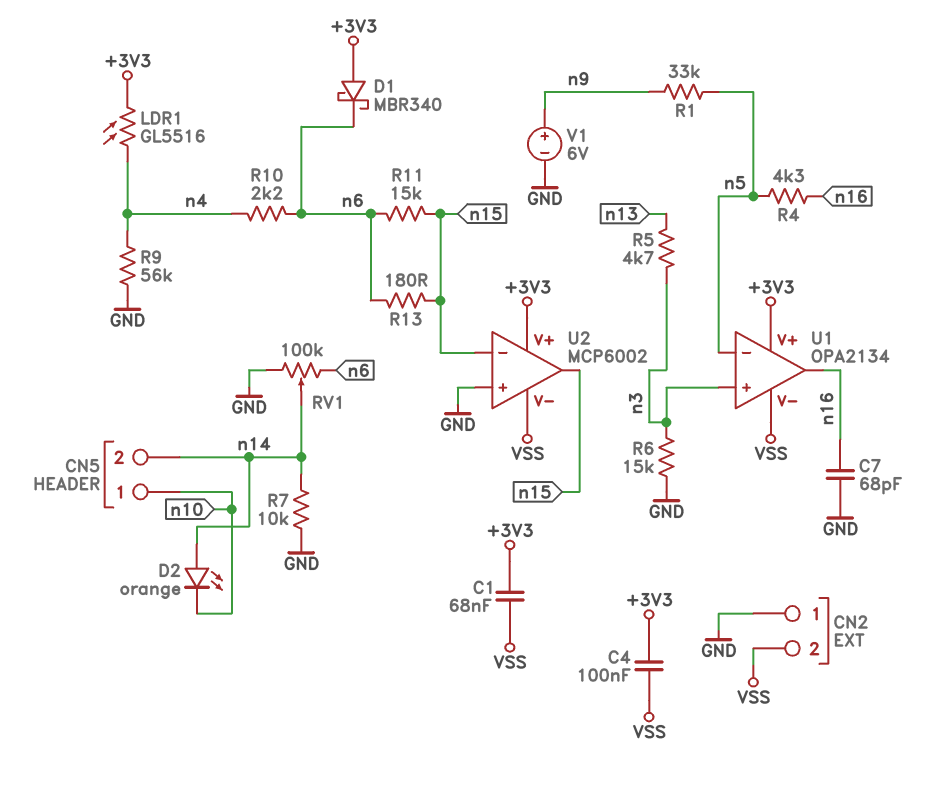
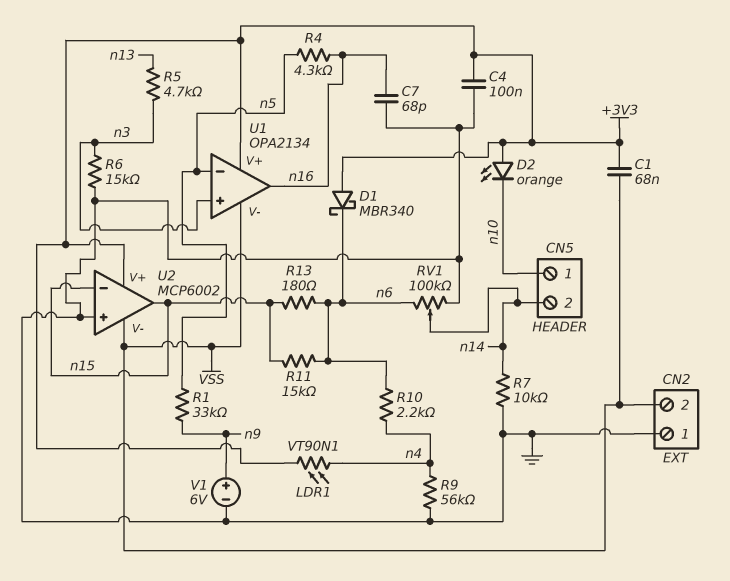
C4: 100nF (+3V3, VSS) -> 100nF (+3V3, GND)
D2: LED orange (A n14, K n10) -> LED orange (A +3V3, K n10)
LDR1: GL5516 (+3V3, n4) -> VT90N1 (+3V3, n4)

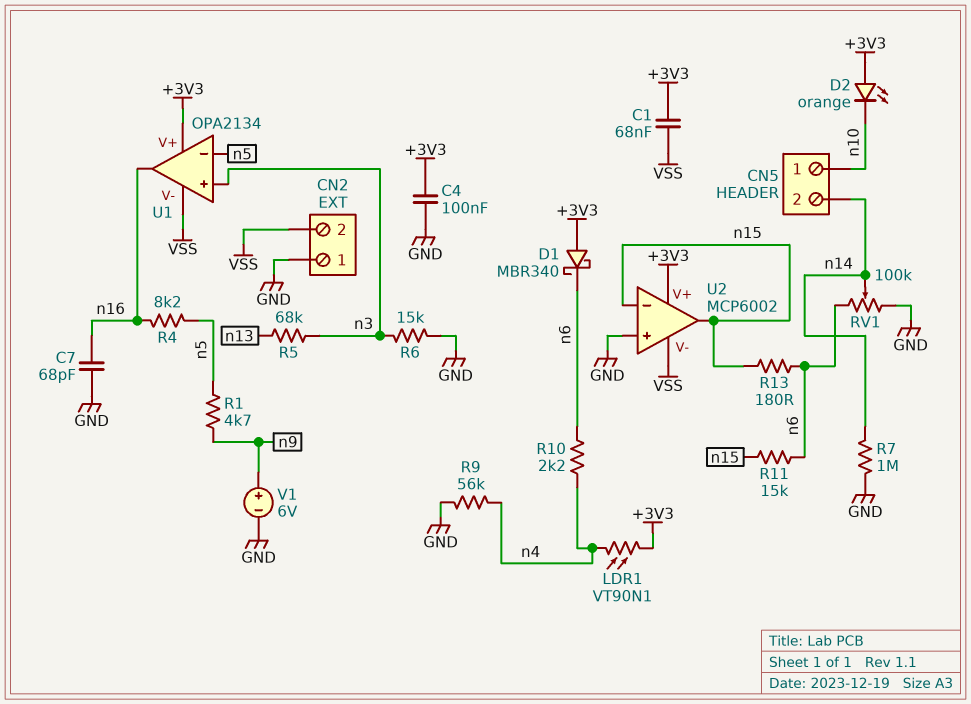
R1: 33k (n5, n9) -> 4.7k (n5, n9)
R4: 4.3k (n5, n16) -> 8.2k (n5, n16)
R5: 4.7k (n3, n13) -> 68k (n3, n13)
R7: 10k (GND, n14) -> 1M (GND, n14)

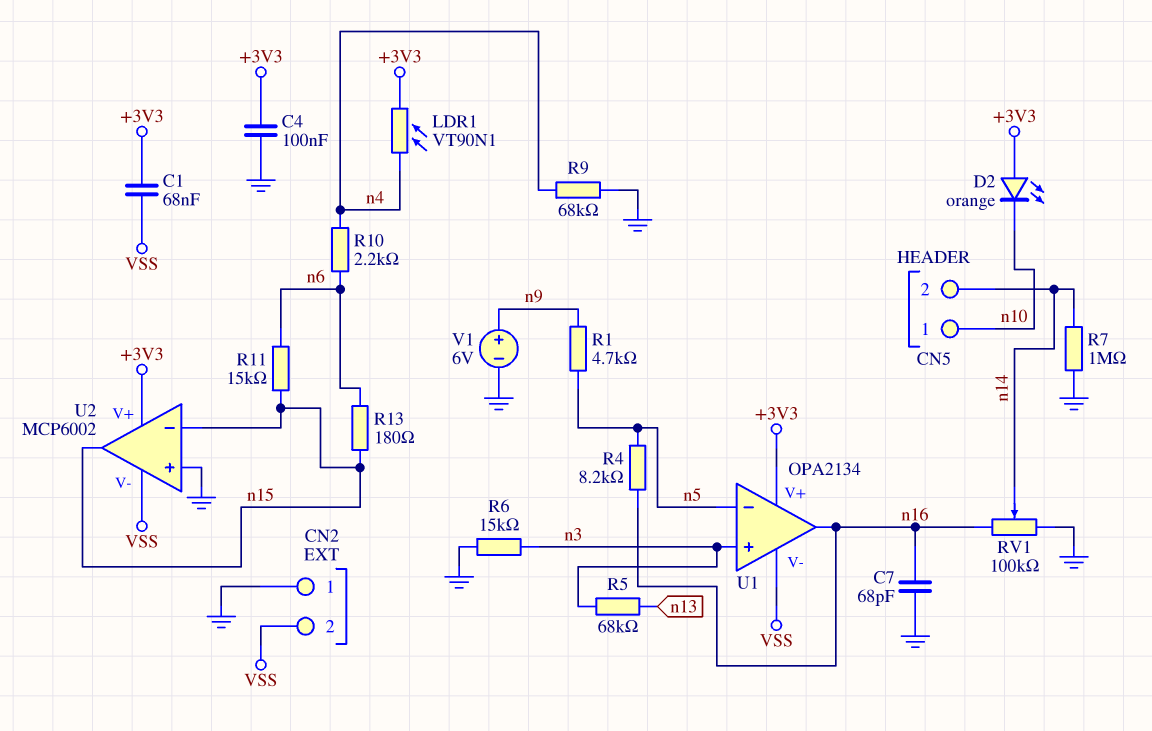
D1: schottky MBR340 (A +3V3, K n6) -> none
R9: 56k (GND, n4) -> 68k (GND, n4)
RV1: 100k (GND, n6, wiper n14) -> 100k (GND, n16, wiper n14)

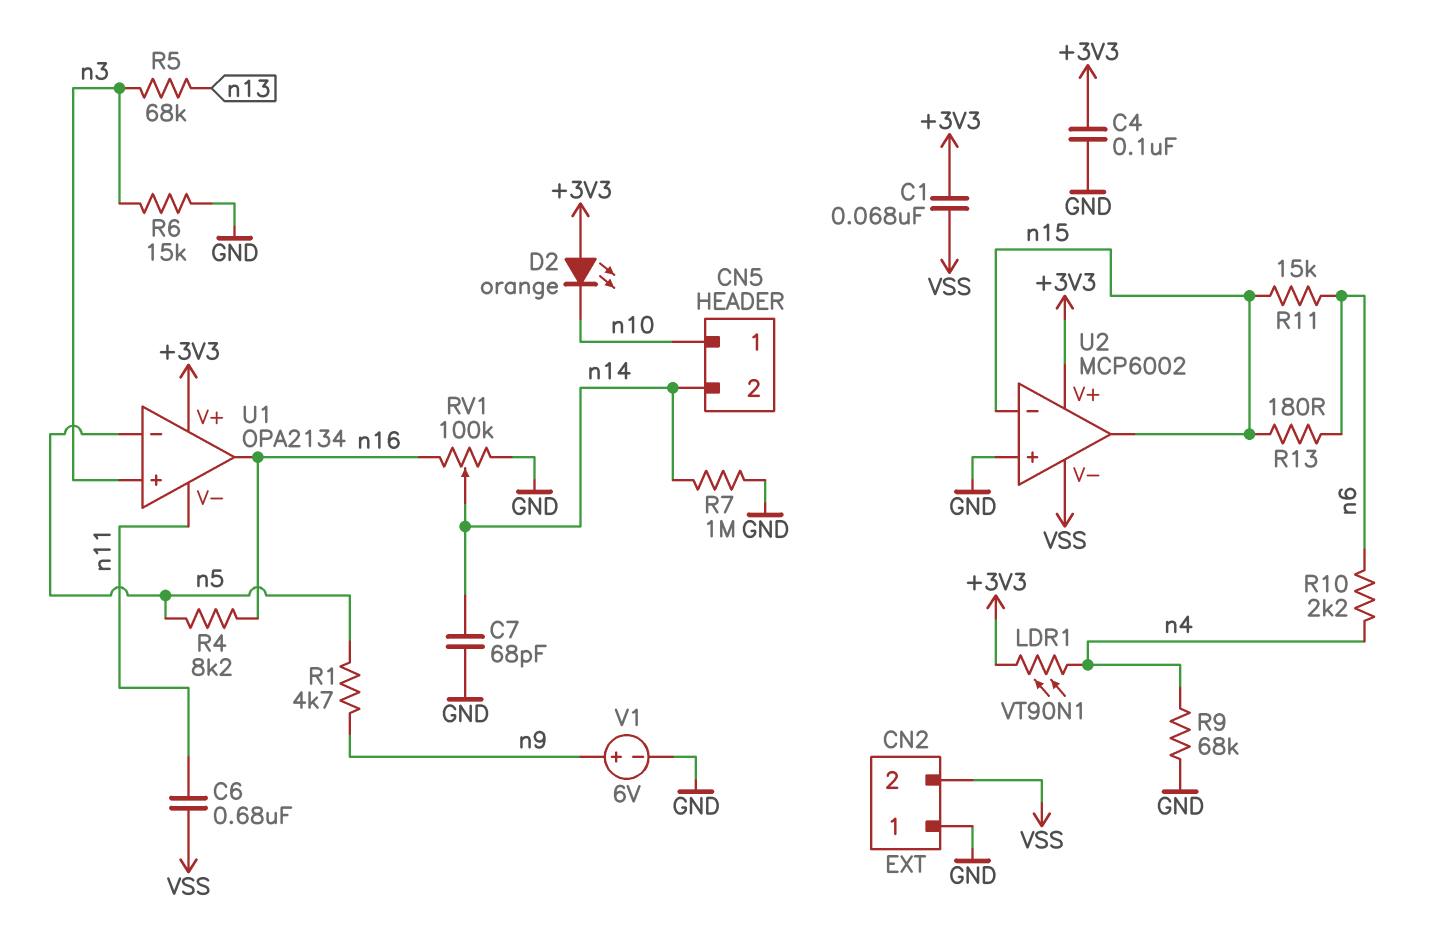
C6: none -> 680nF (VSS, n11)
C7: 68pF (GND, n16) -> 68pF (GND, n14)
U1 pin V-: VSS -> n11

